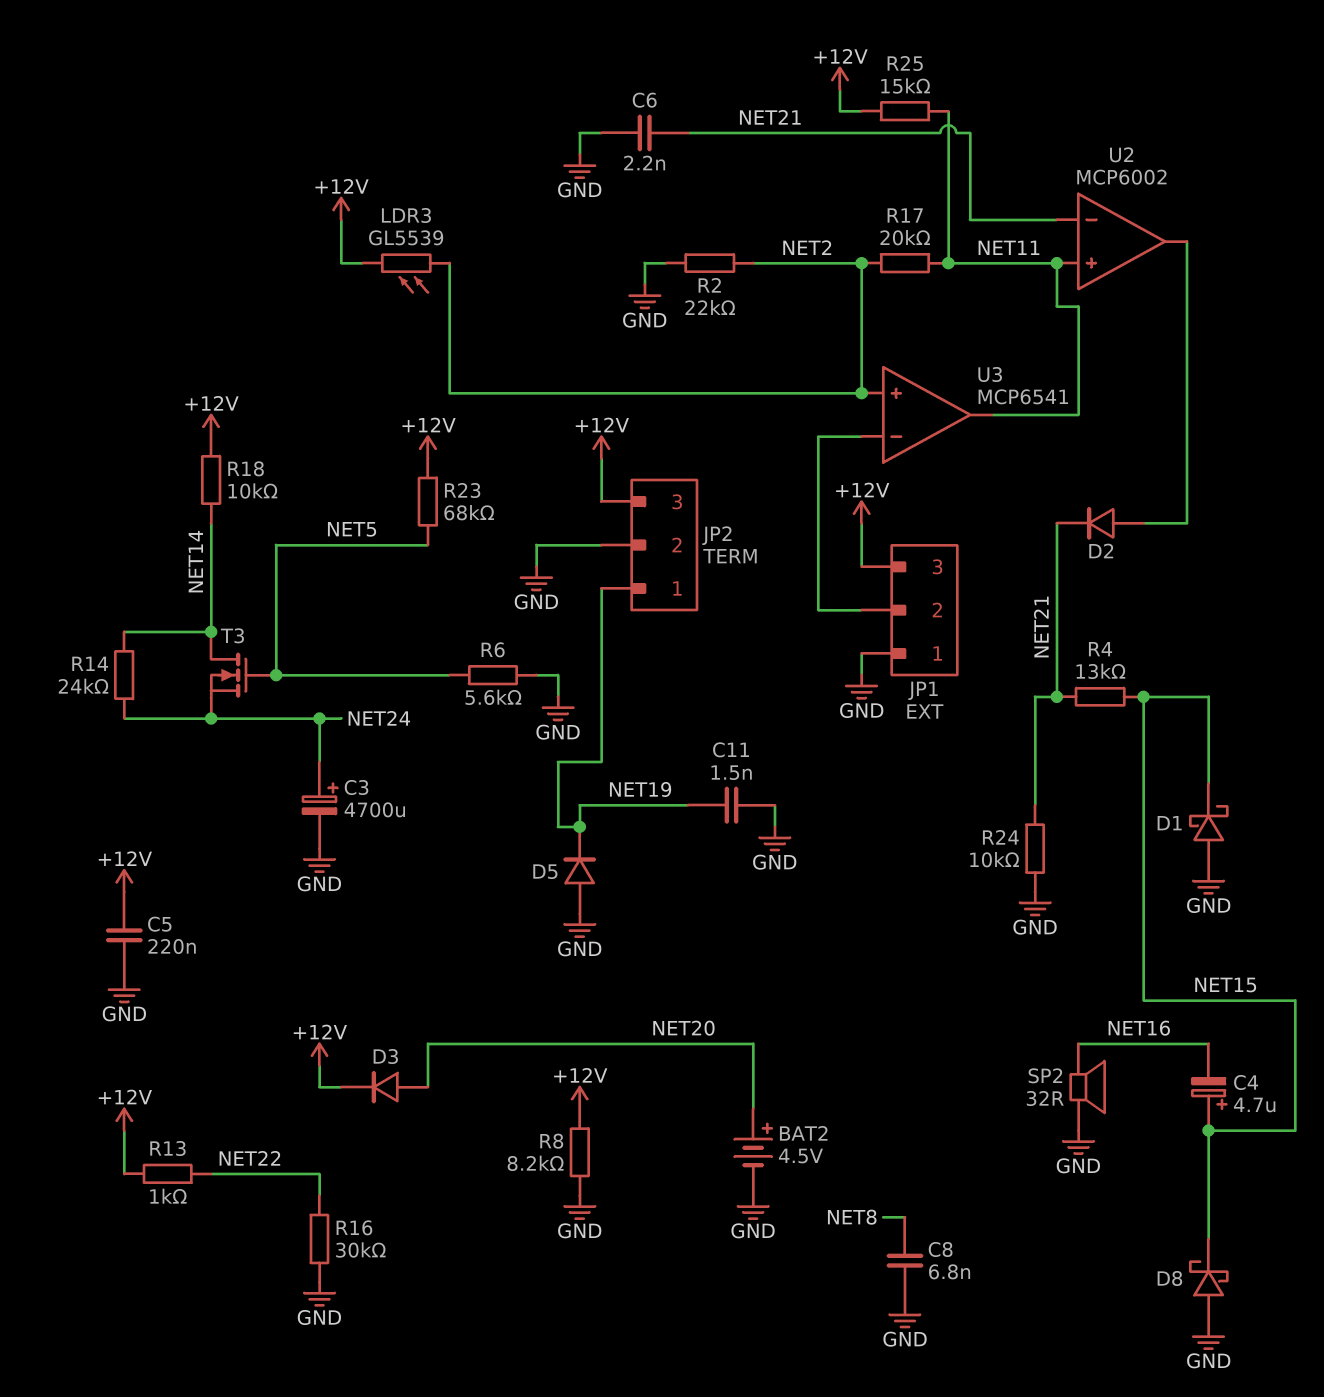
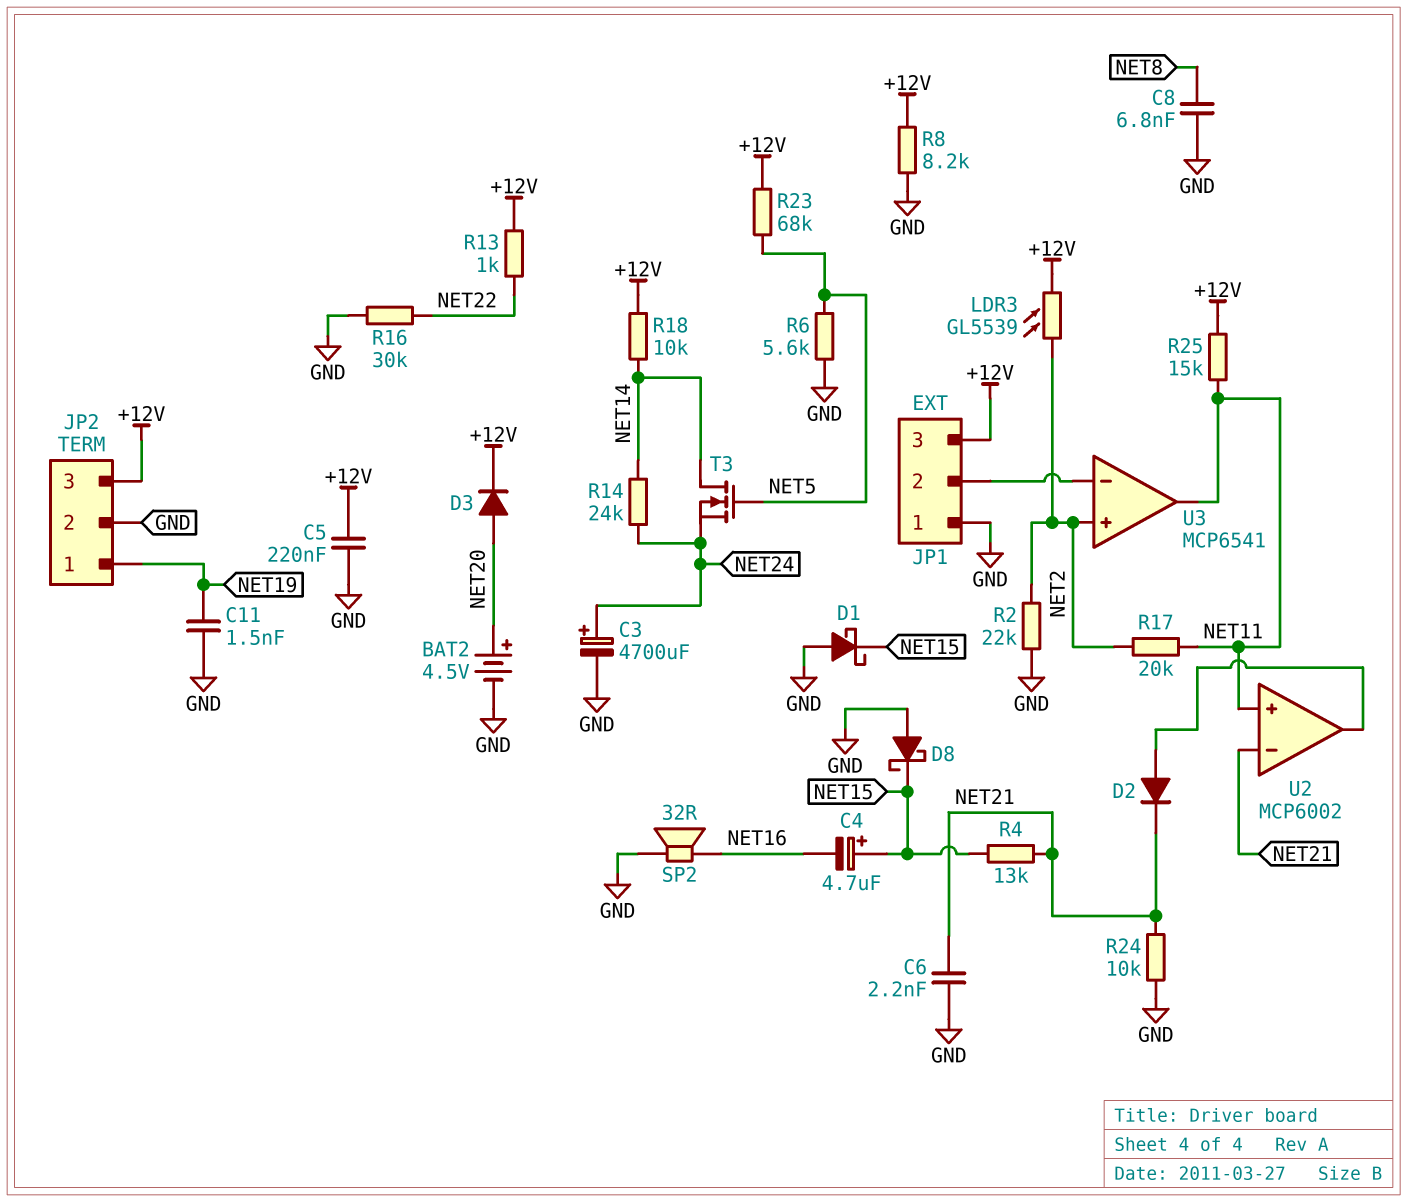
D5: diode (A GND, K NET19) -> none

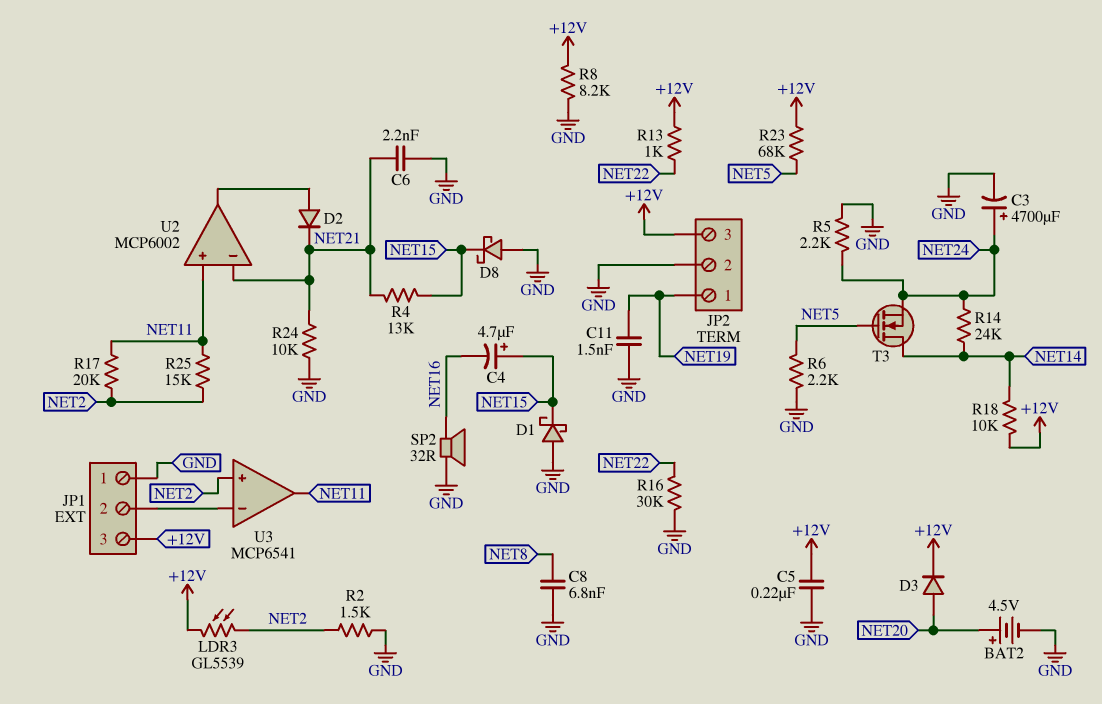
R2: 22k (GND, NET2) -> 1.5k (GND, NET2)
R5: none -> 2.2k (GND, NET24)
R6: 5.6k (GND, NET5) -> 2.2k (GND, NET5)
R25: 15k (+12V, NET11) -> 15k (NET2, NET11)

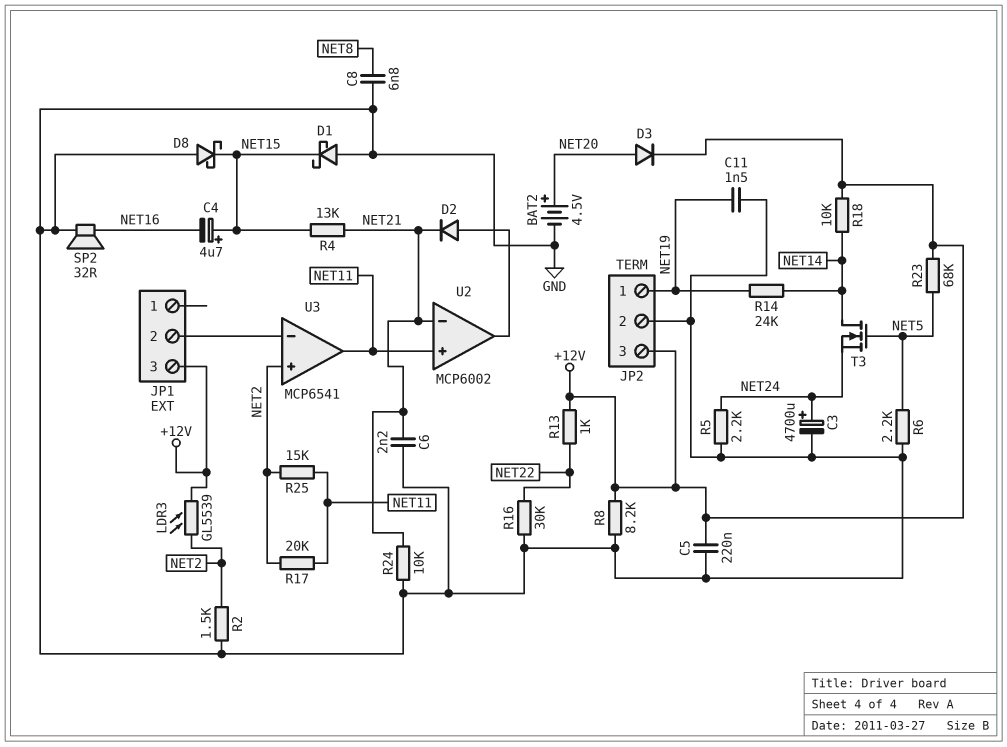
JP1 pin 1: GND -> none
R14: 24k (NET14, NET24) -> 24k (NET14, NET19)

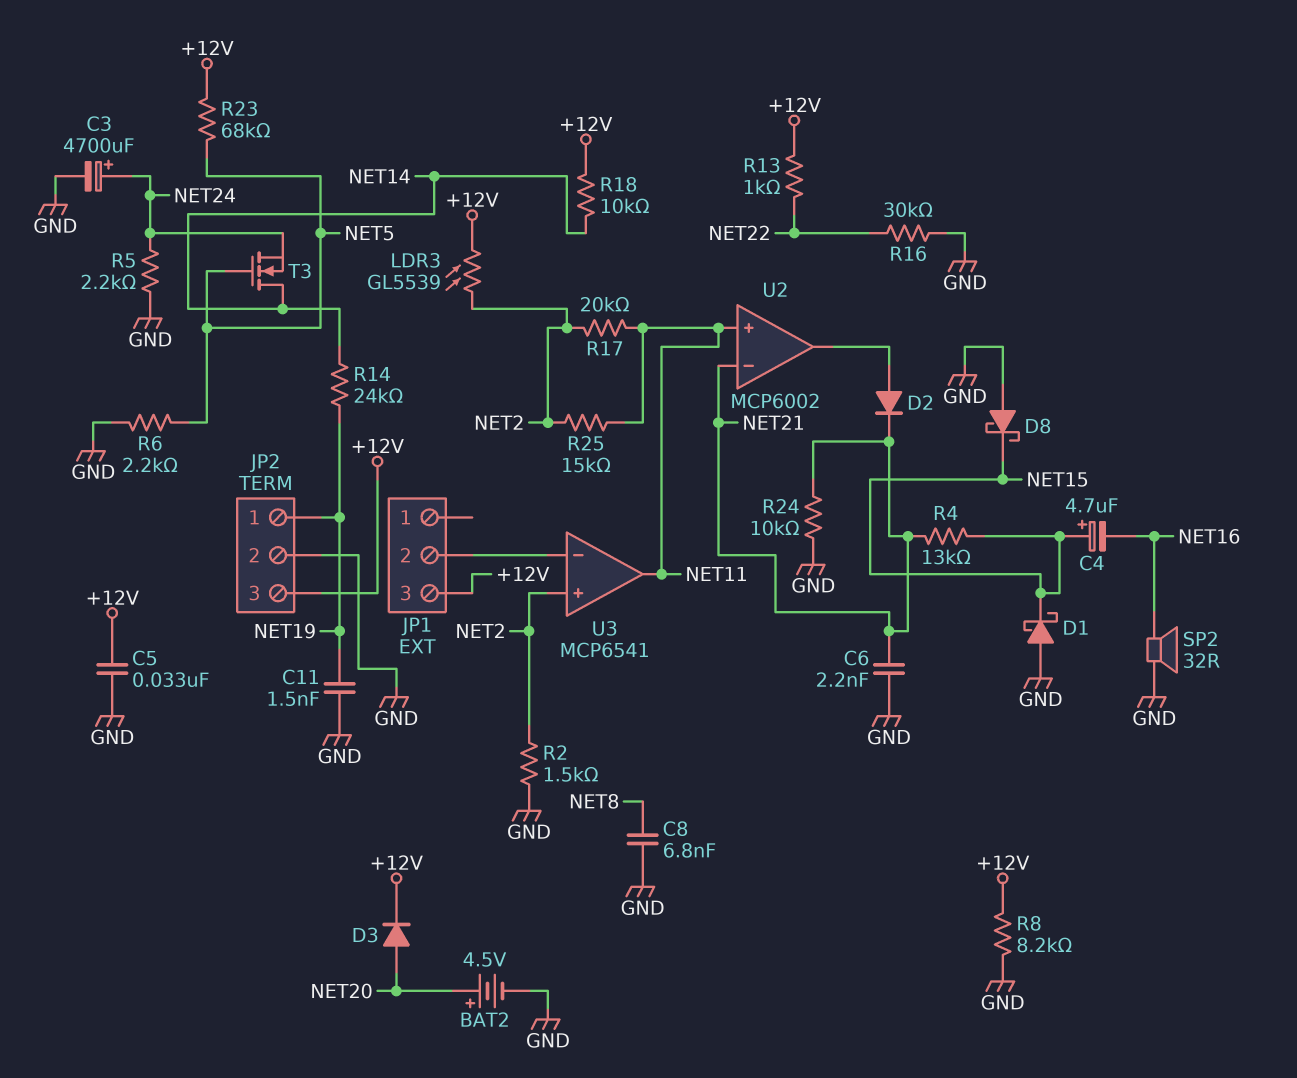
C5: 220nF (+12V, GND) -> 33nF (+12V, GND)

